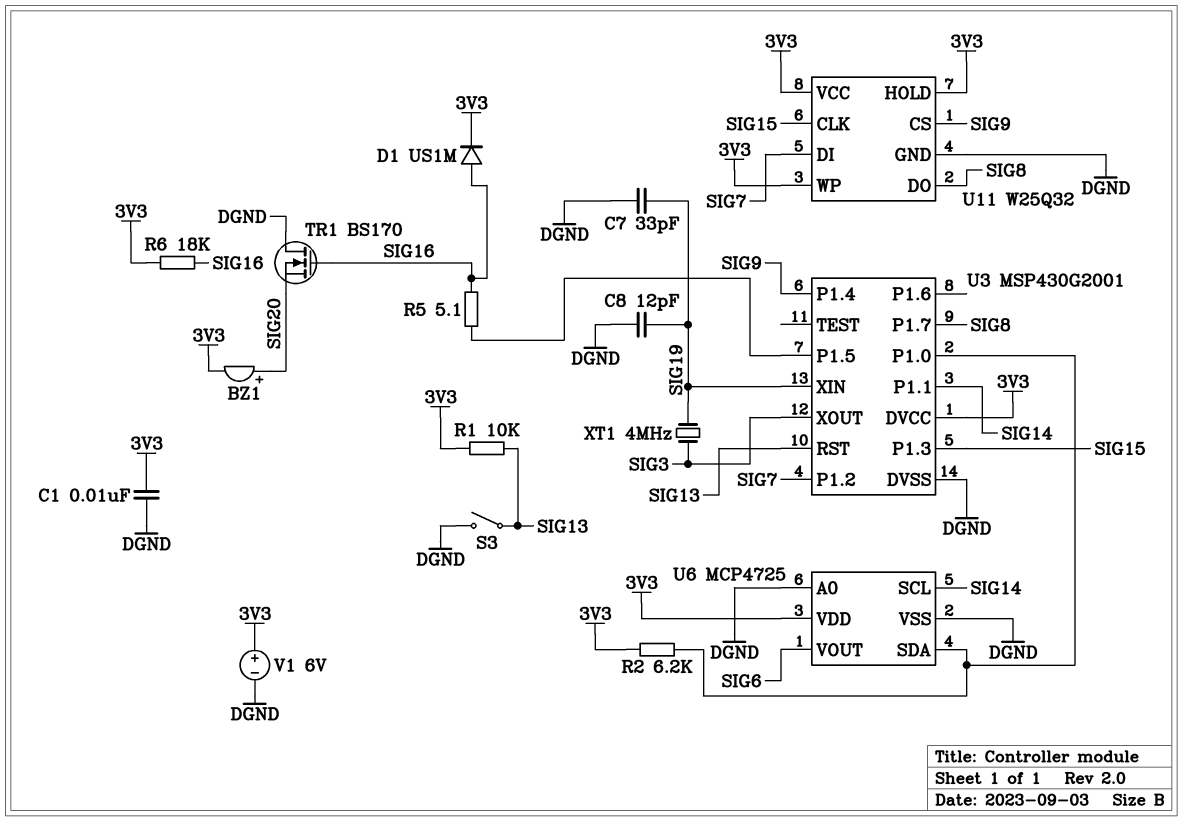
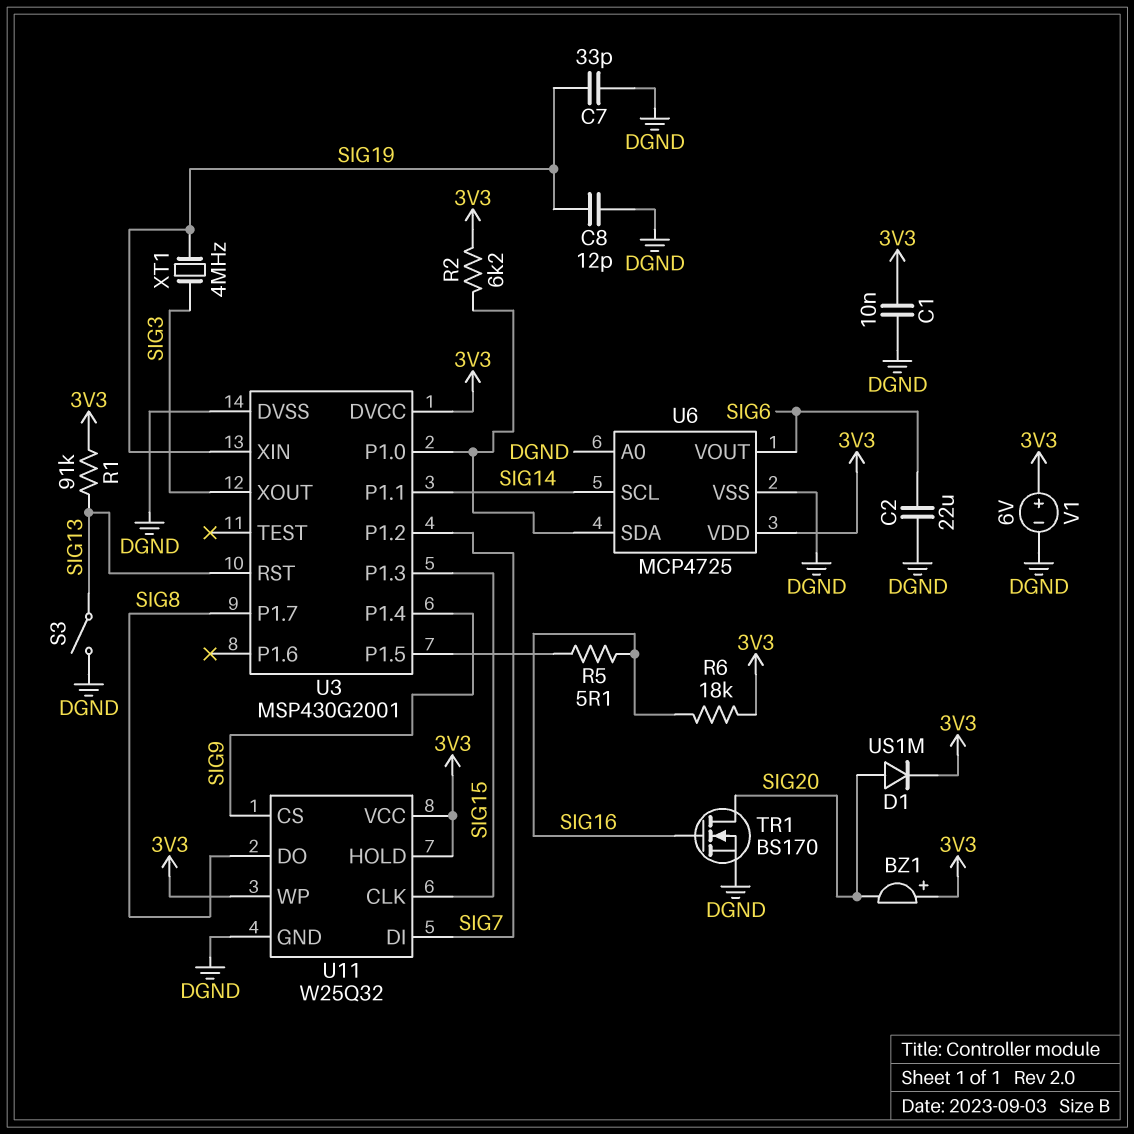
BZ1: buzzer (plus SIG20, minus 3V3) -> buzzer (plus 3V3, minus SIG20)
C2: none -> 22uF (DGND, SIG6)
D1: diode US1M (A SIG16, K 3V3) -> diode US1M (A SIG20, K 3V3)
R1: 10k (3V3, SIG13) -> 91k (3V3, SIG13)
TR1: NMOS BS170 (G SIG16, D DGND, S SIG20) -> NMOS BS170 (G SIG16, D SIG20, S DGND)

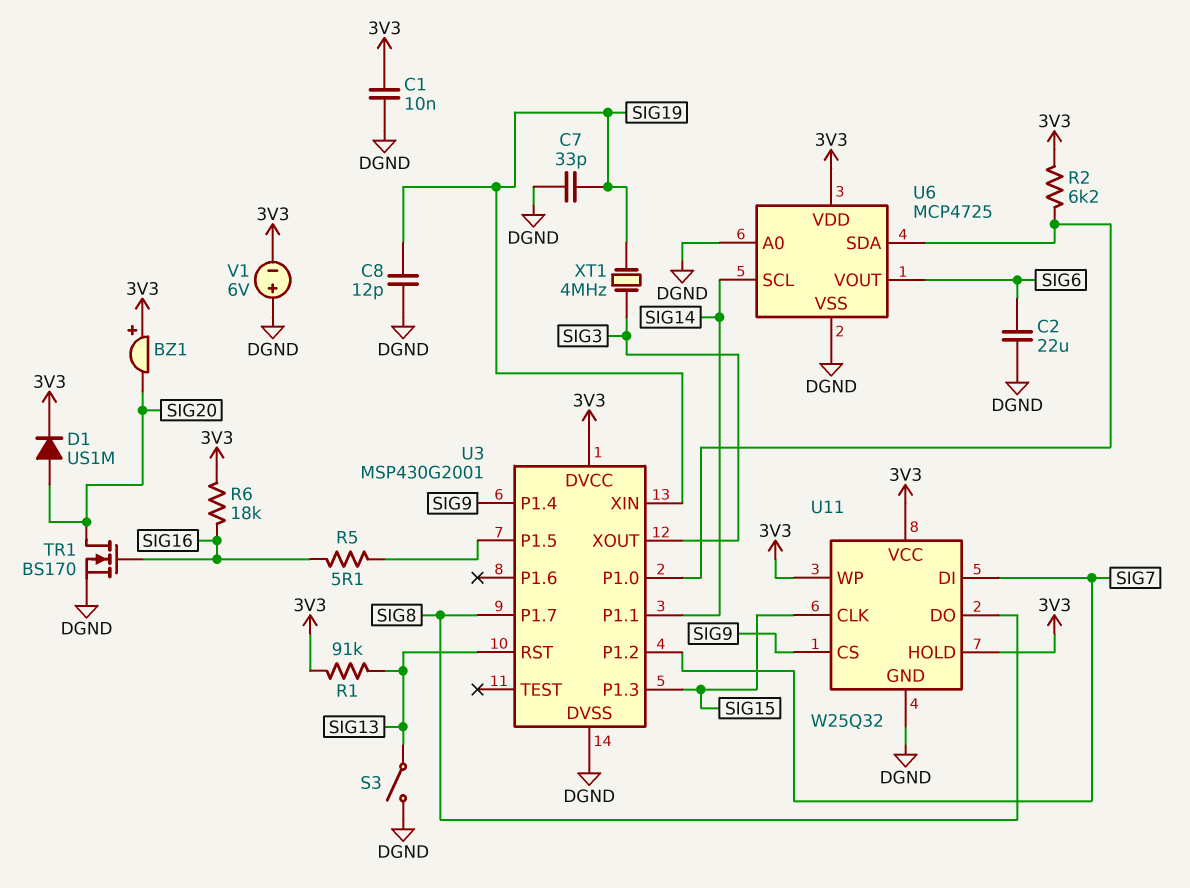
V1: 6V (plus 3V3, minus DGND) -> 6V (plus DGND, minus 3V3)

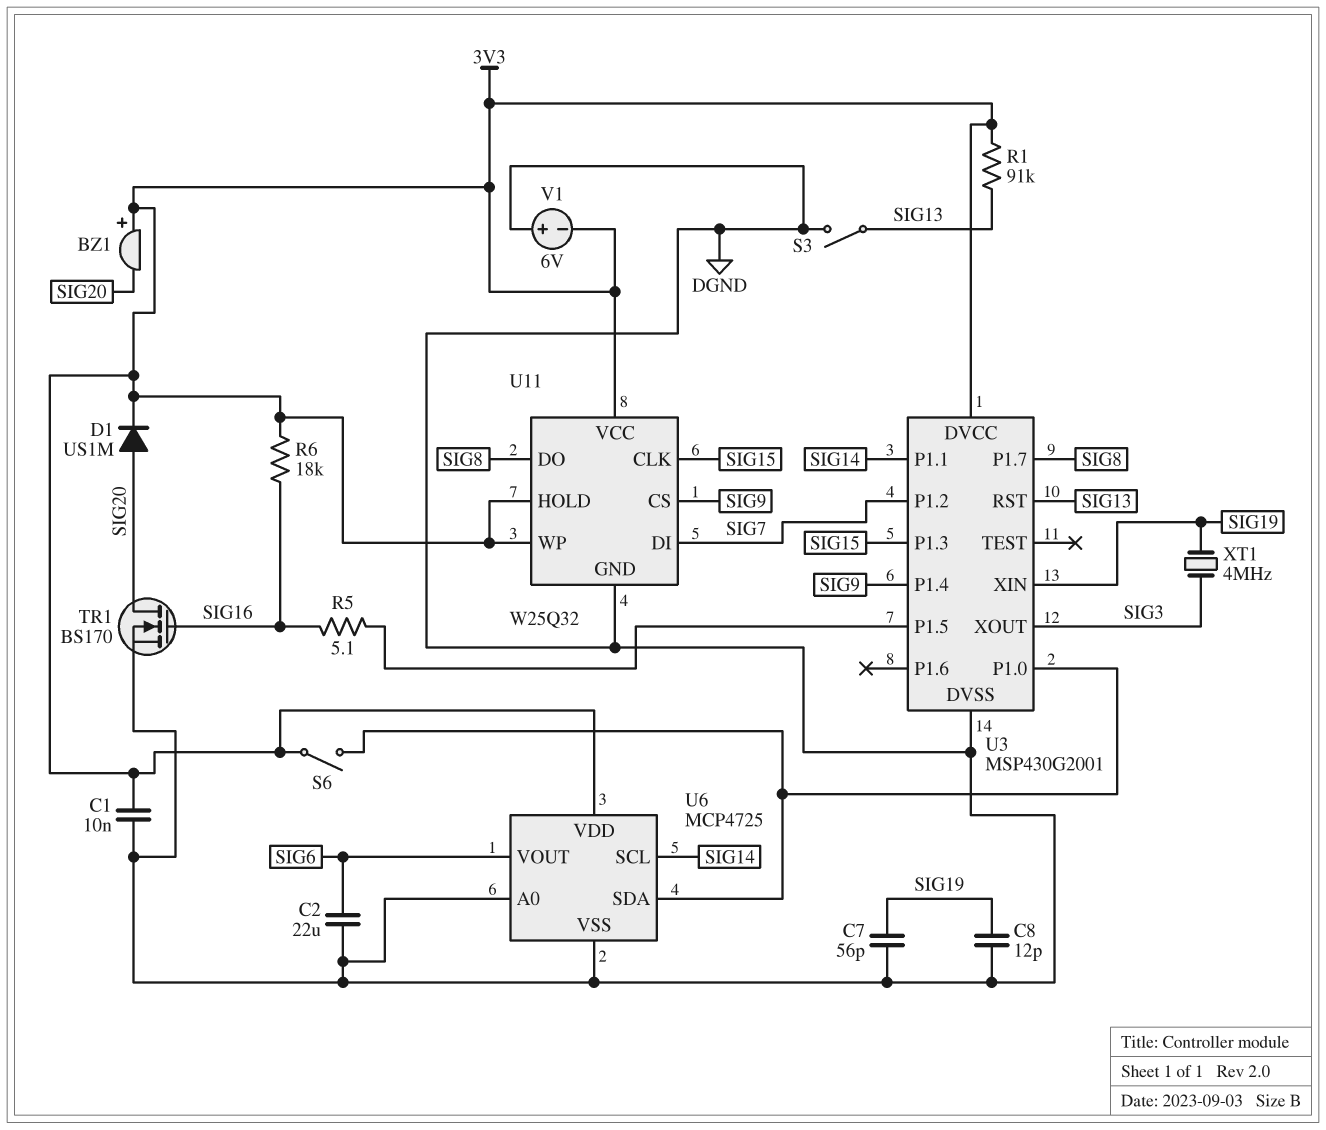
C7: 33pF (DGND, SIG19) -> 56pF (DGND, SIG19)
R2: 6.2k (3V3, U3/P1.0) -> none
S6: none -> switch (3V3, U3/P1.0)

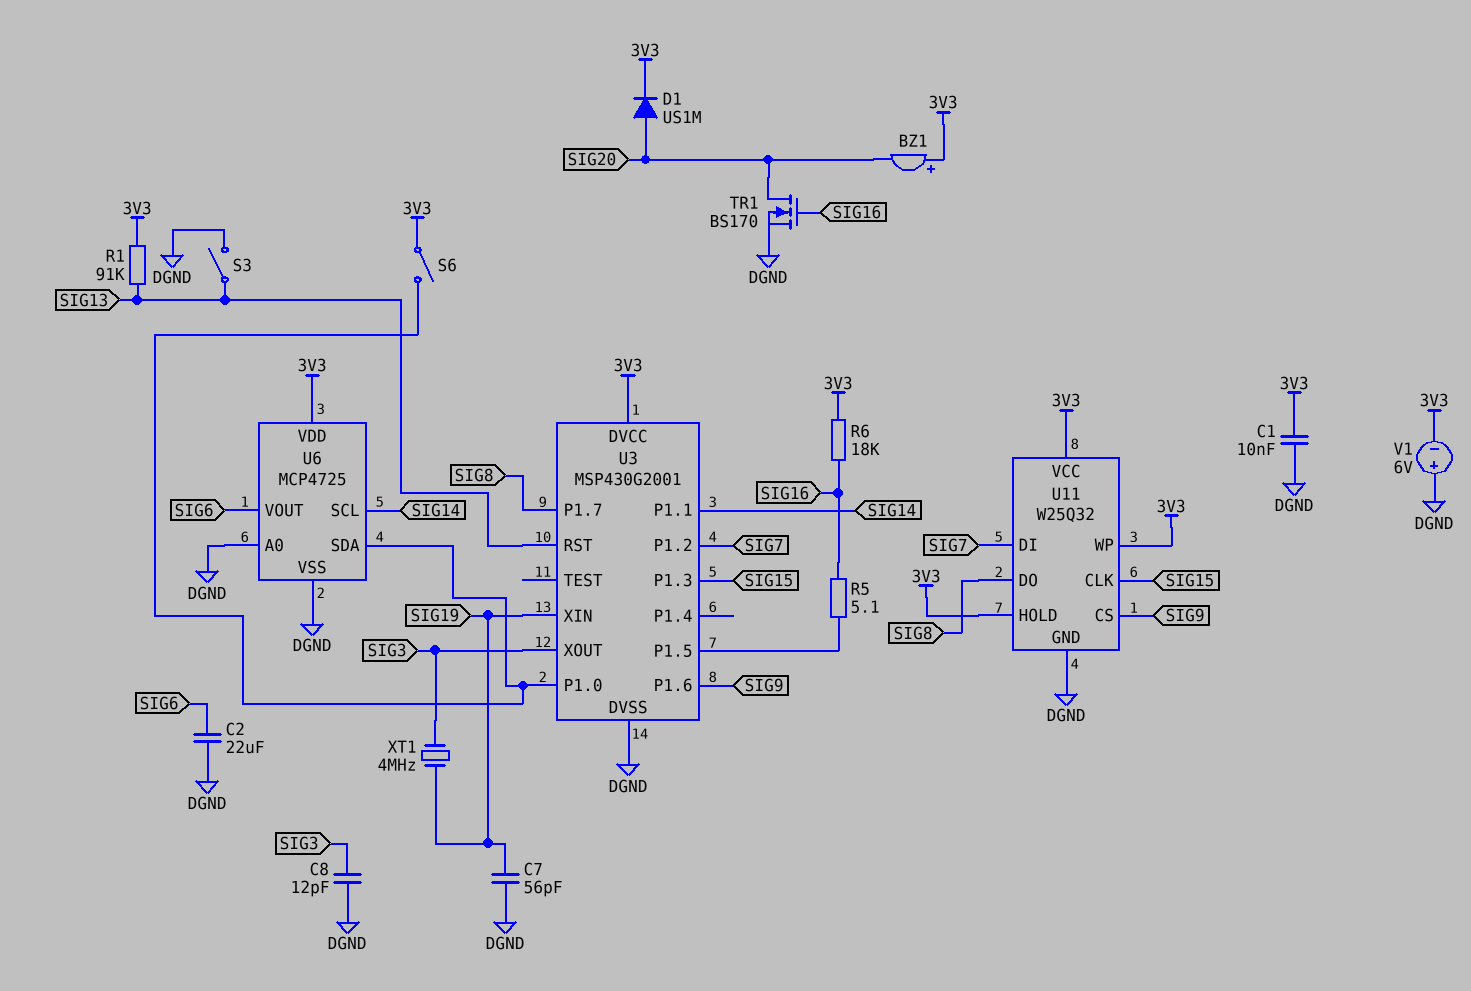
C8: 12pF (DGND, SIG19) -> 12pF (DGND, SIG3)
U3 pin P1.4: SIG9 -> none
U3 pin P1.6: none -> SIG9

